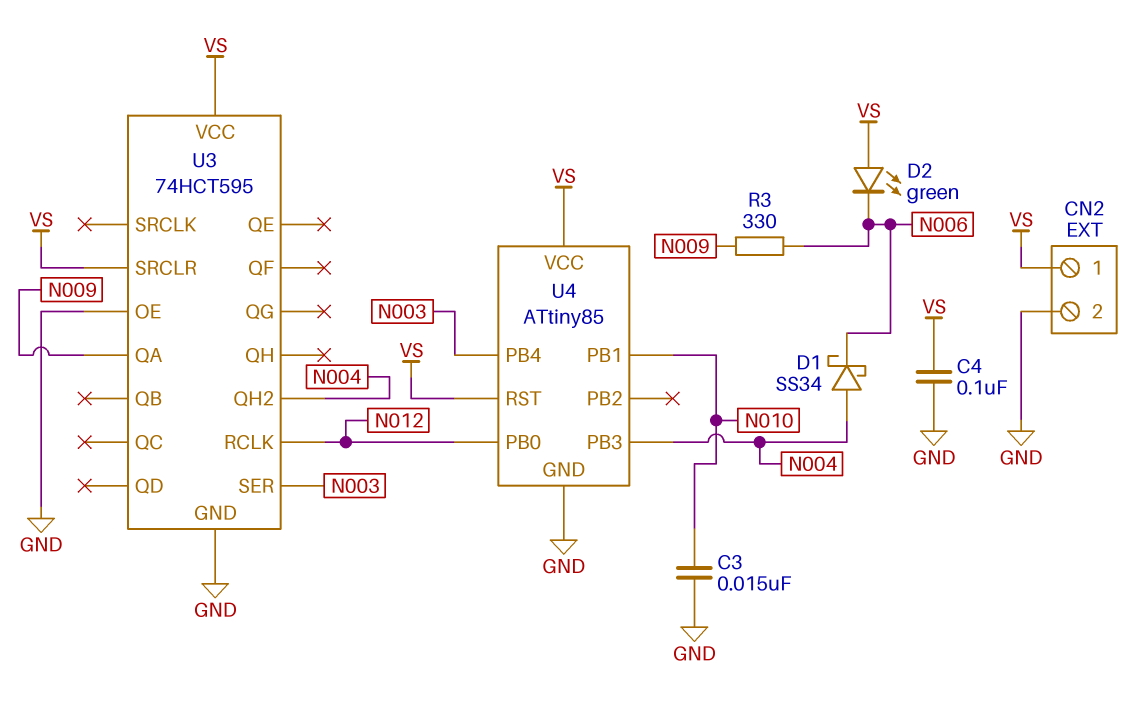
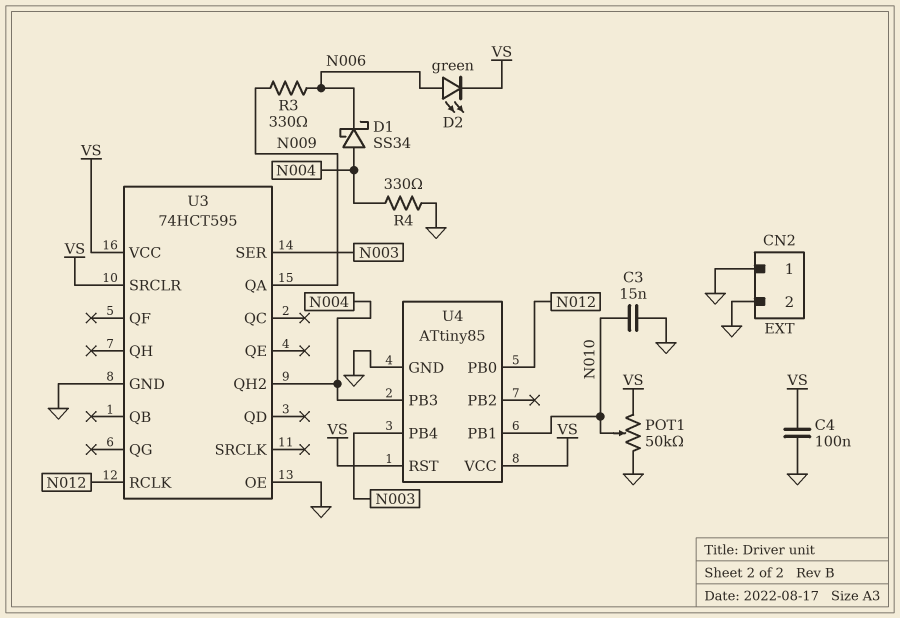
CN2 pin 1: VS -> GND
D2: LED green (A VS, K N006) -> LED green (A N006, K VS)
POT1: none -> 50k (GND, VS, wiper N010)
R4: none -> 330 (GND, N004)

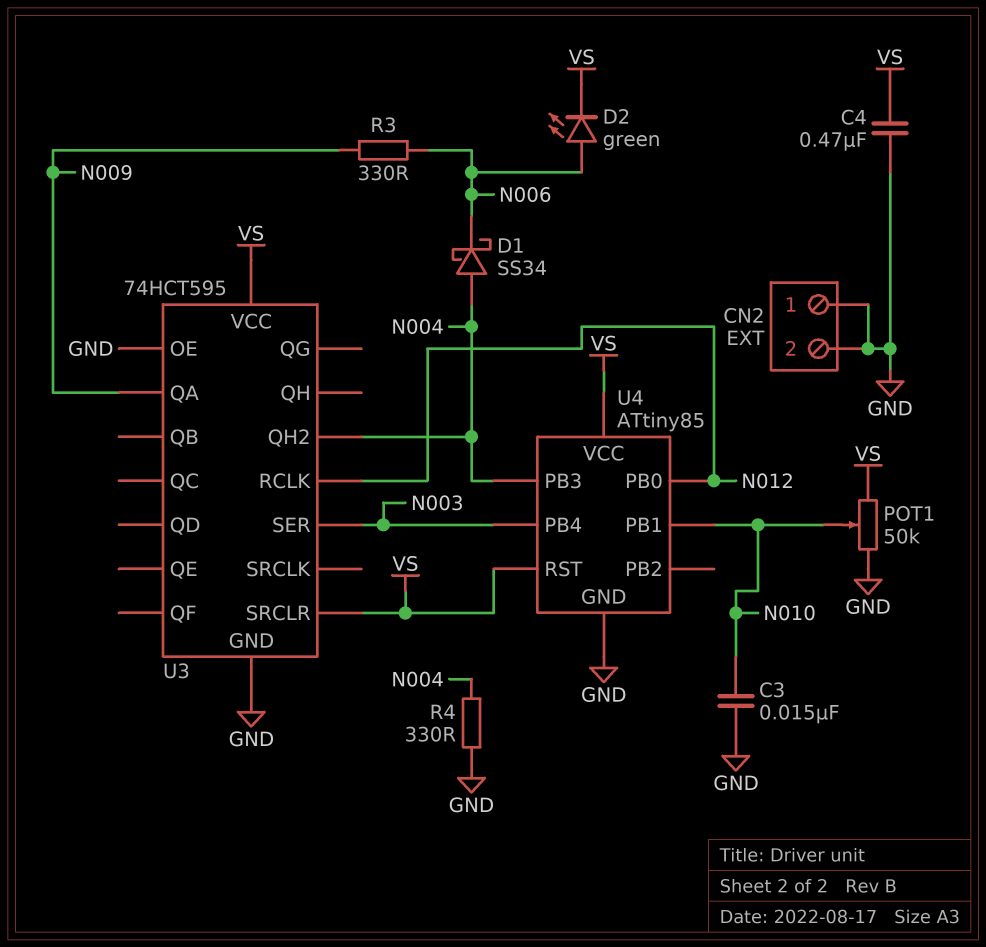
C4: 100nF (GND, VS) -> 470nF (GND, VS)

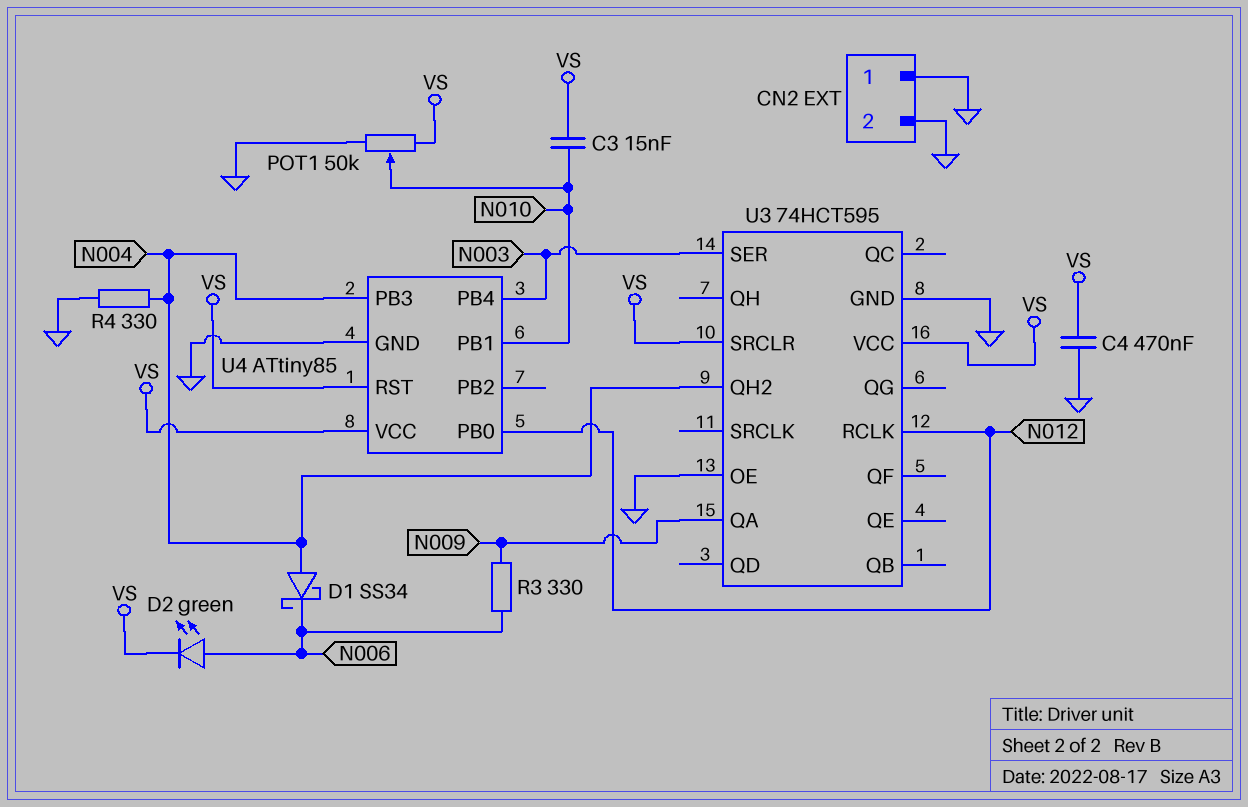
C3: 15nF (GND, N010) -> 15nF (N010, VS)

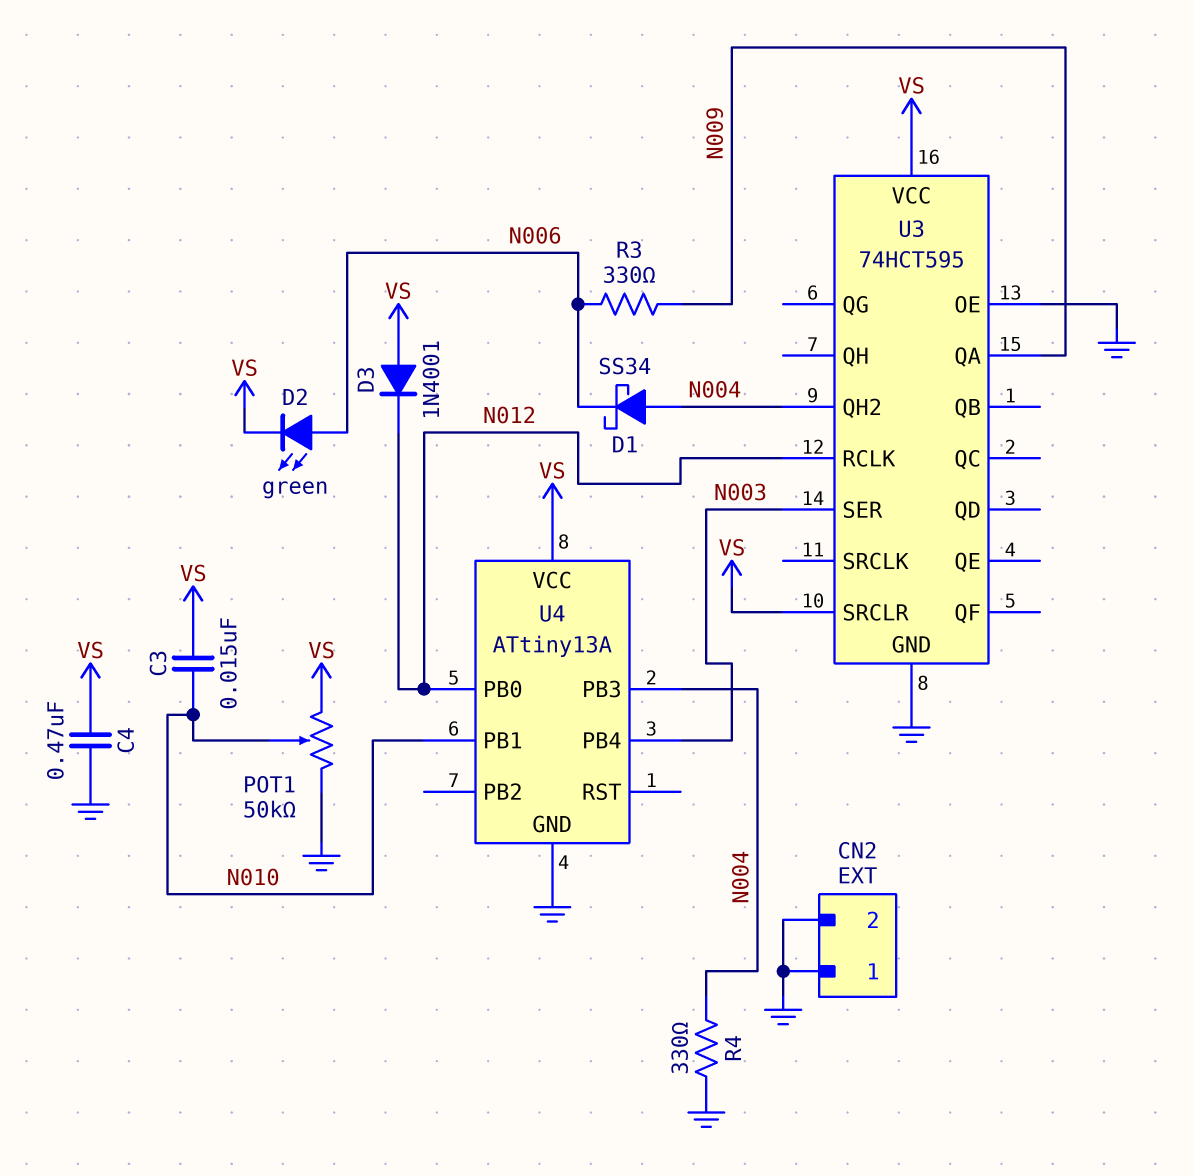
D3: none -> diode 1N4001 (A VS, K N012)
U4: ATtiny85 -> ATtiny13A
U4 pin RST: VS -> none

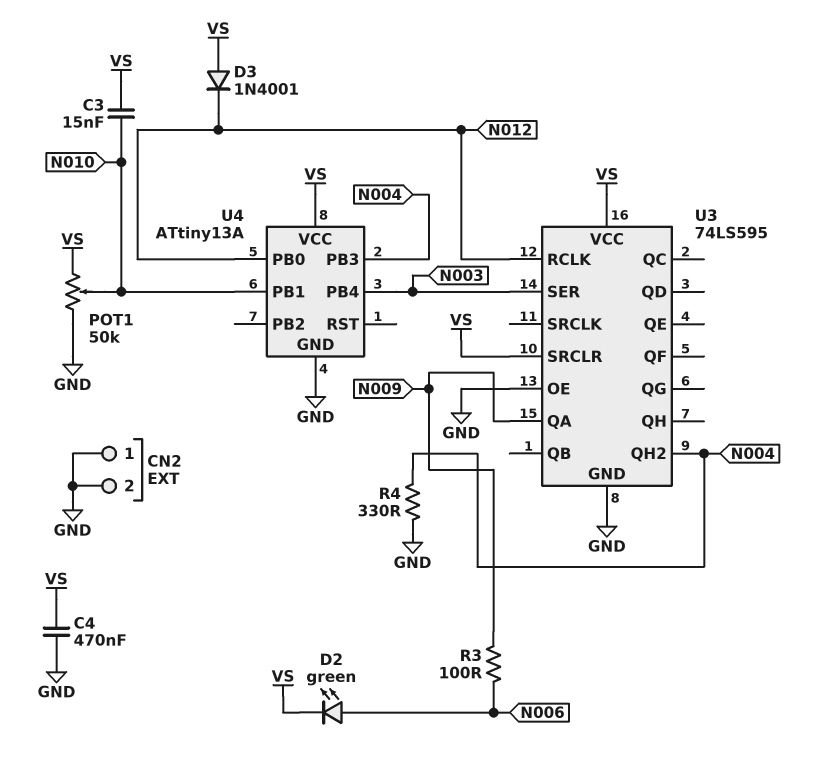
D1: schottky SS34 (A N004, K N006) -> none
R3: 330 (N006, N009) -> 100 (N006, N009)
U3: 74HCT595 -> 74LS595

